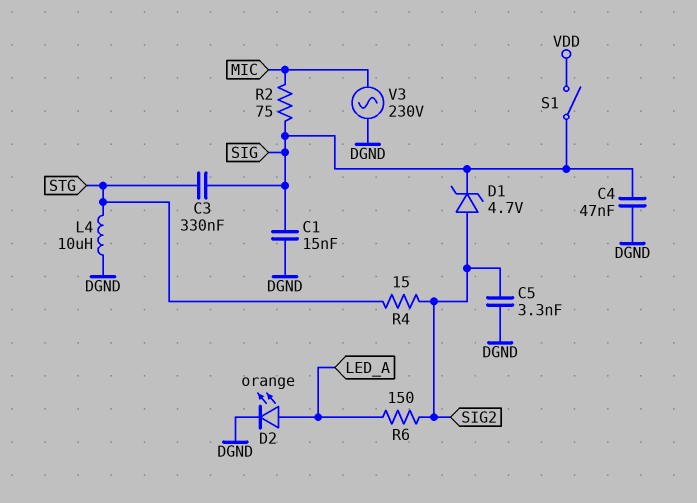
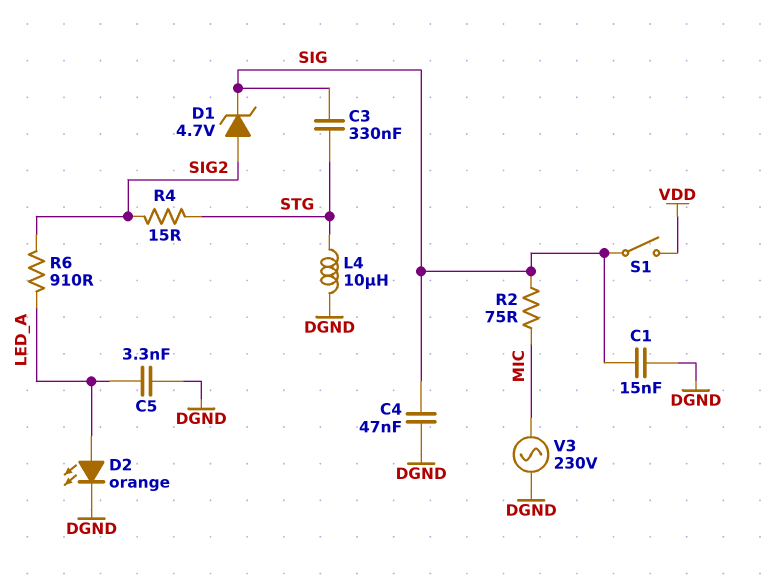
C5: 3.3nF (DGND, SIG2) -> 3.3nF (DGND, LED_A)
R6: 150 (LED_A, SIG2) -> 910 (LED_A, SIG2)

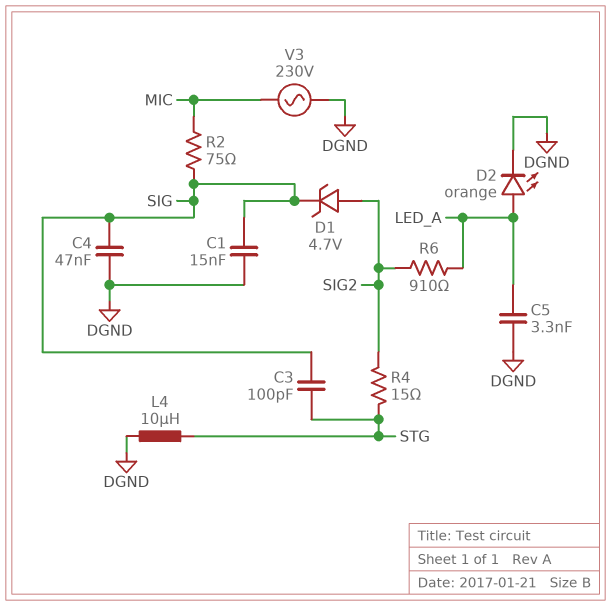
C3: 330nF (SIG, STG) -> 100pF (SIG, STG)
S1: switch (SIG, VDD) -> none

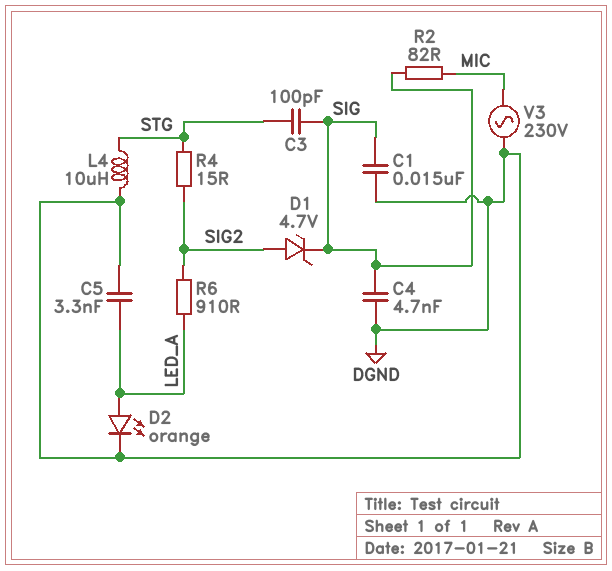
C4: 47nF (DGND, SIG) -> 4.7nF (DGND, SIG)
R2: 75 (MIC, SIG) -> 82 (MIC, SIG)

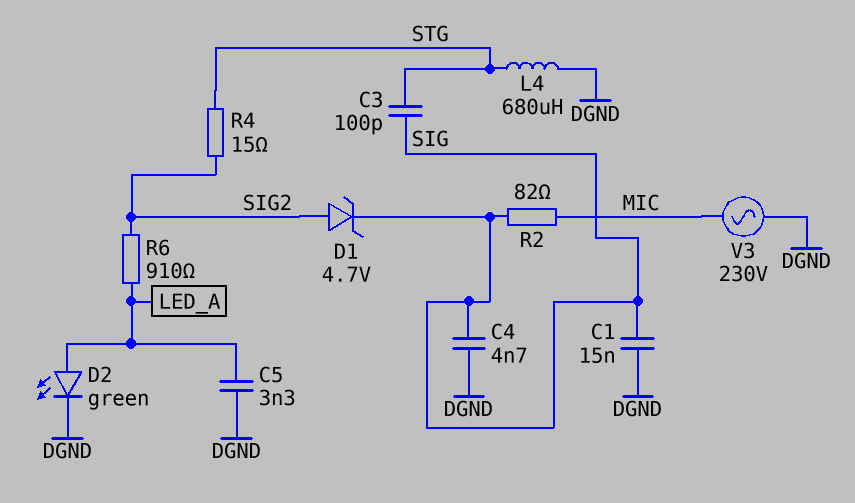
D2: LED orange (A LED_A, K DGND) -> LED green (A LED_A, K DGND)
L4: 10uH (DGND, STG) -> 680uH (DGND, STG)

